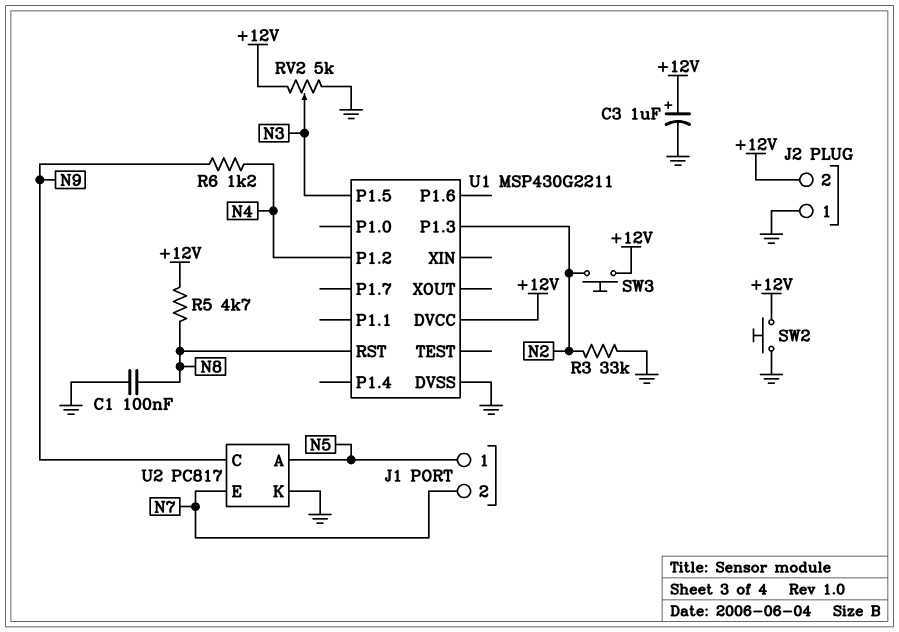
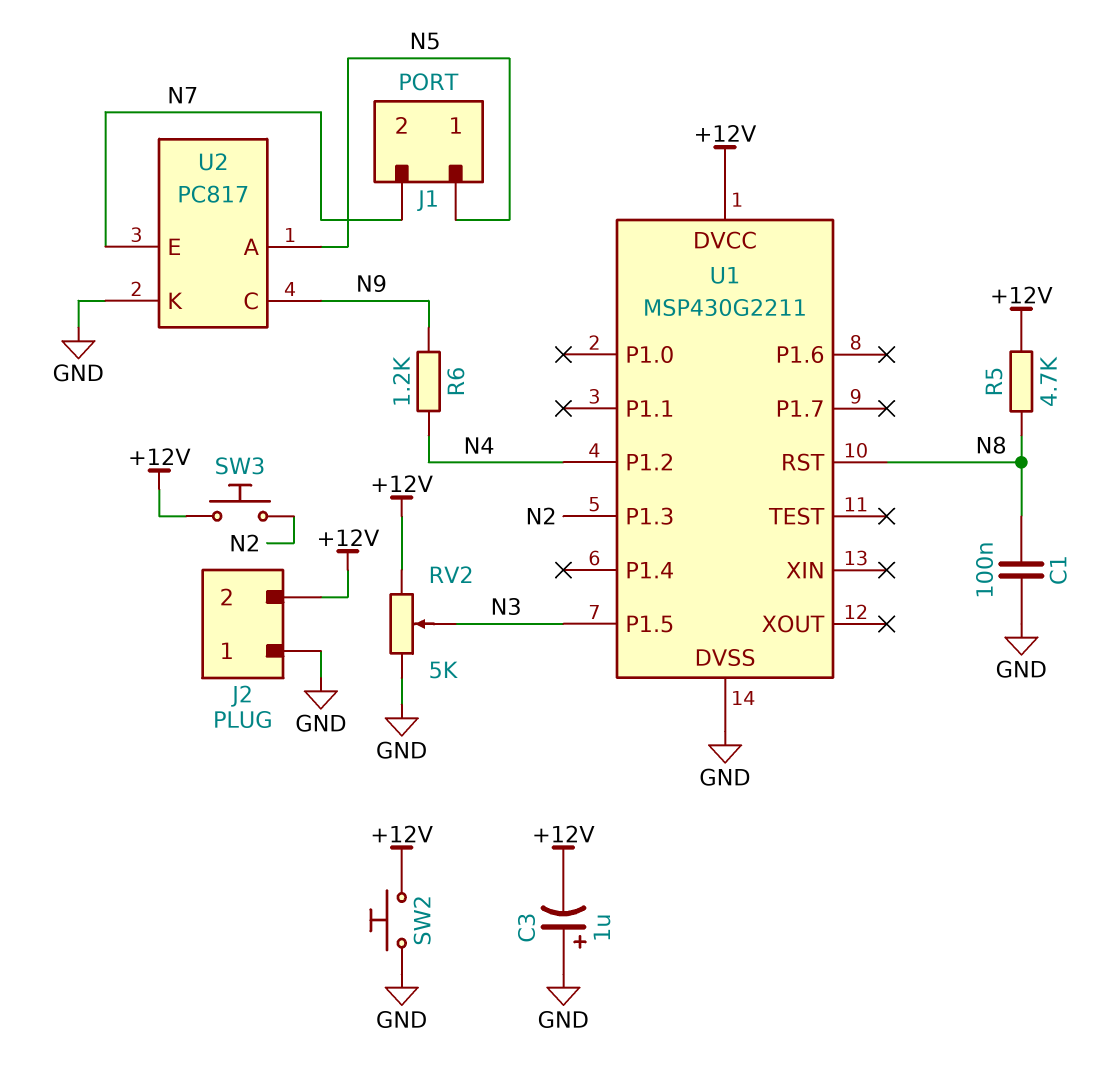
C3: 1uF (plus +12V, minus GND) -> 1uF (plus GND, minus +12V)
R3: 33k (GND, N2) -> none

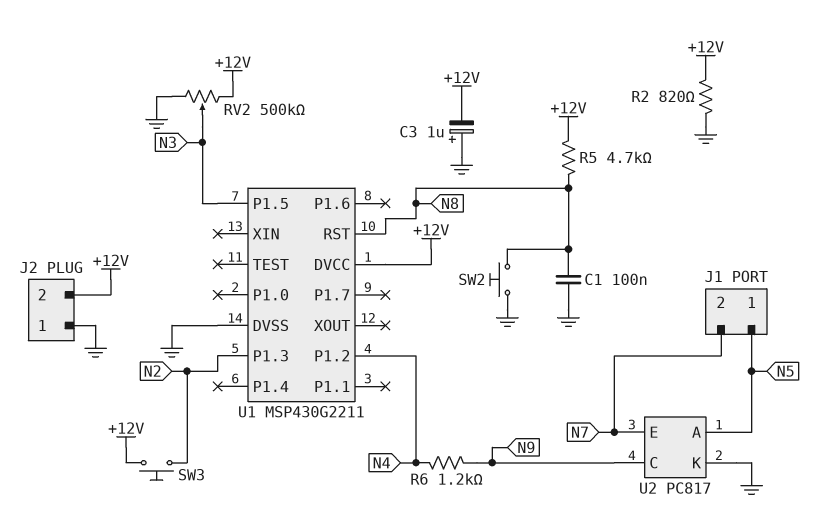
R2: none -> 820 (+12V, GND)
RV2: 5k (+12V, GND, wiper N3) -> 500k (+12V, GND, wiper N3)
SW2: button (+12V, GND) -> button (GND, N8)

